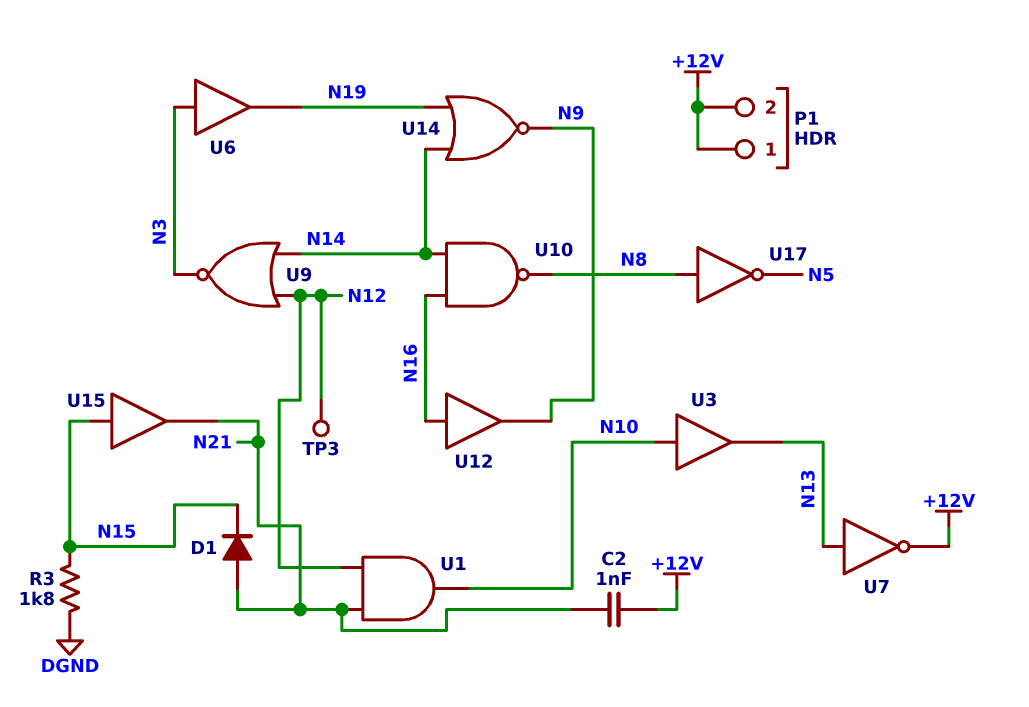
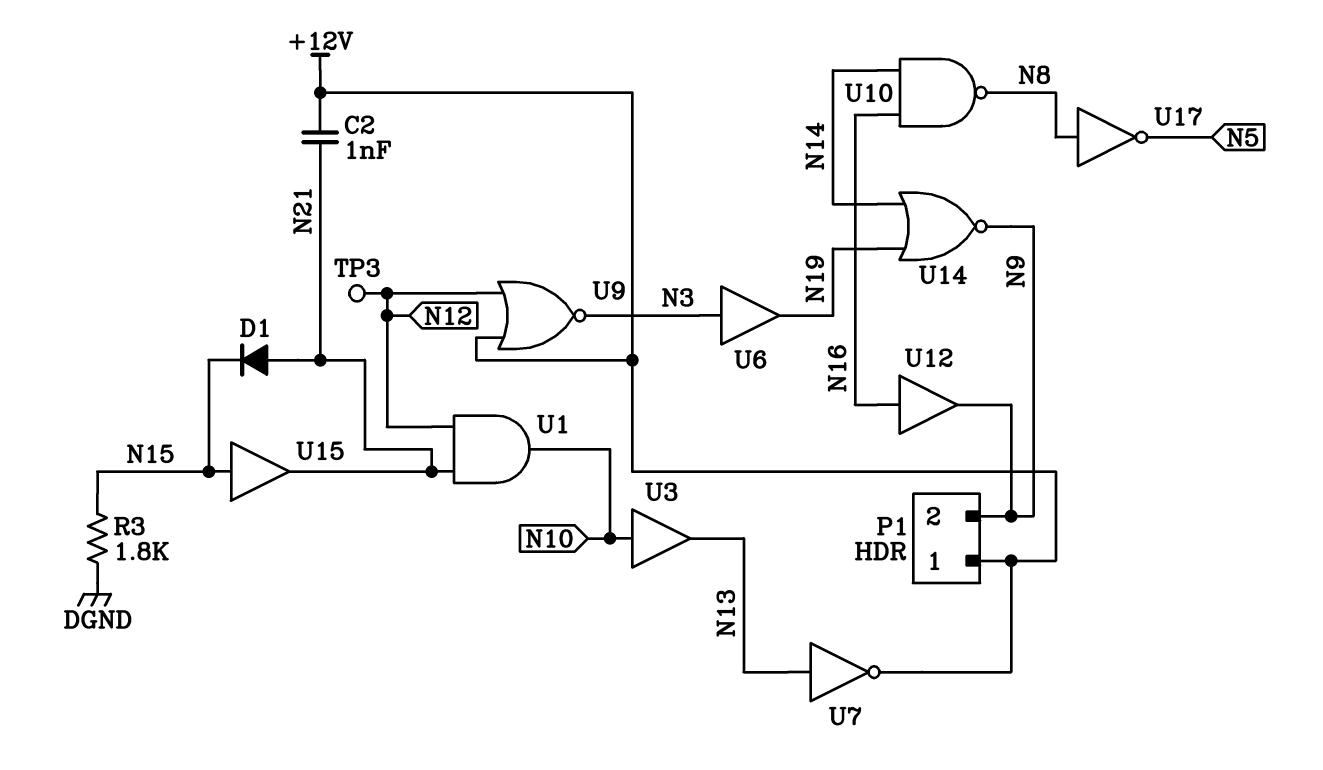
P1 pin 2: +12V -> N9
U9: NOR (in N12, in N14, out N3) -> NOR (in +12V, in N12, out N3)

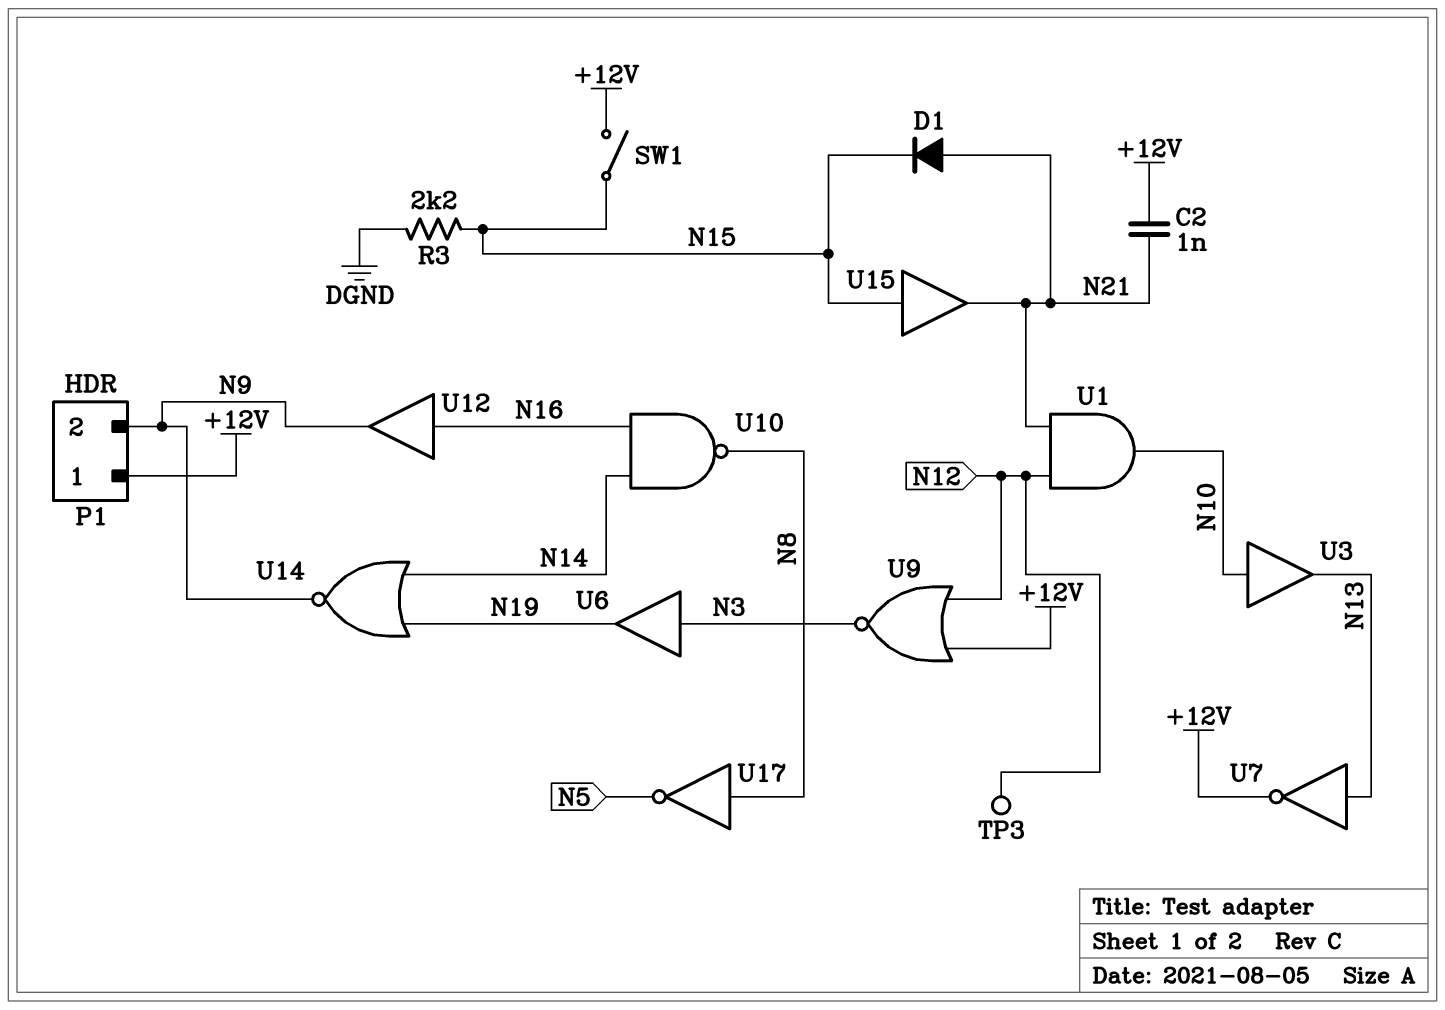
R3: 1.8k (DGND, N15) -> 2.2k (DGND, N15)
SW1: none -> switch (+12V, N15)

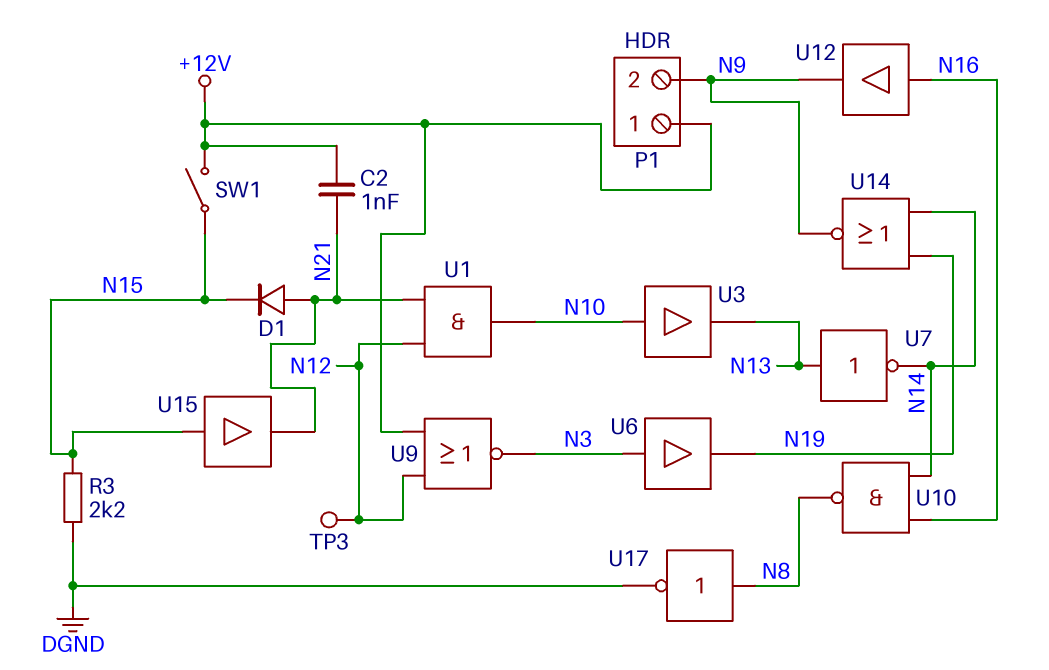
U7: NOT (in N13, out +12V) -> NOT (in N13, out N14)
U17: NOT (in N8, out N5) -> NOT (in N8, out DGND)

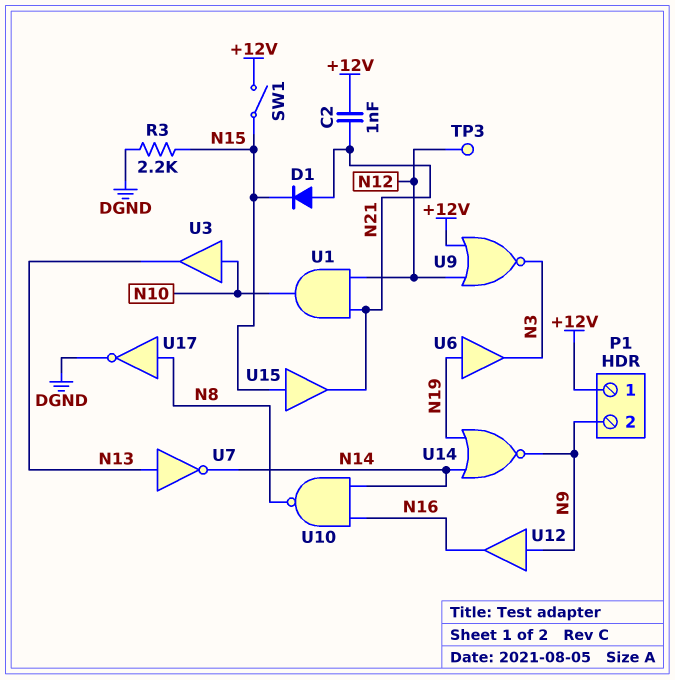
U6: buffer (in N3, out N19) -> buffer (in N19, out N3)
U12: buffer (in N16, out N9) -> buffer (in N9, out N16)

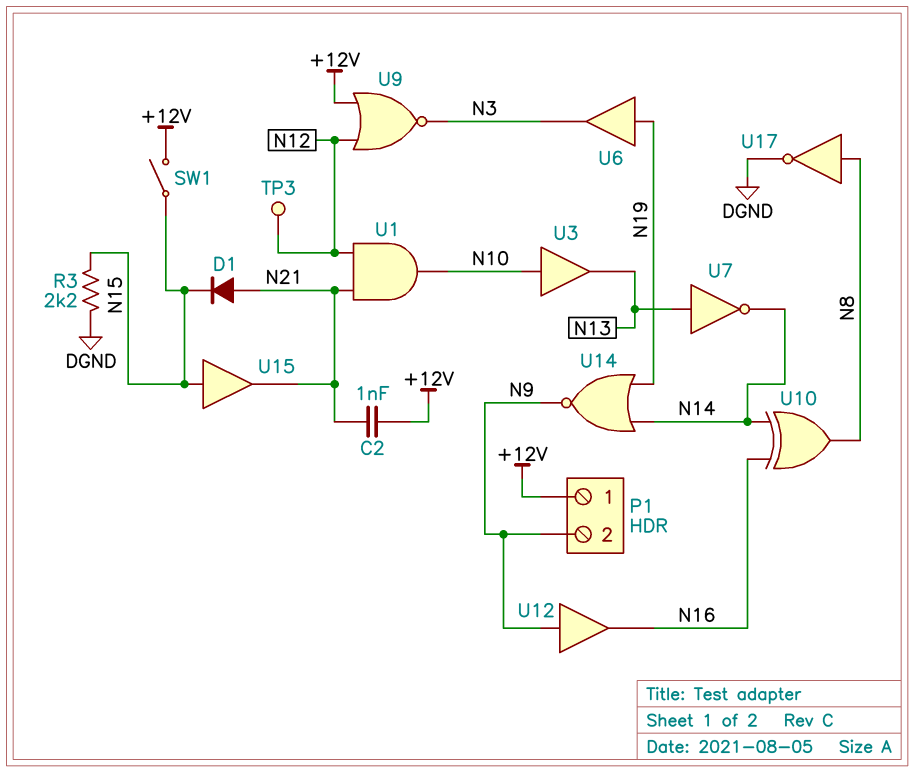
U10: NAND (in N14, in N16, out N8) -> XOR (in N14, in N16, out N8)

